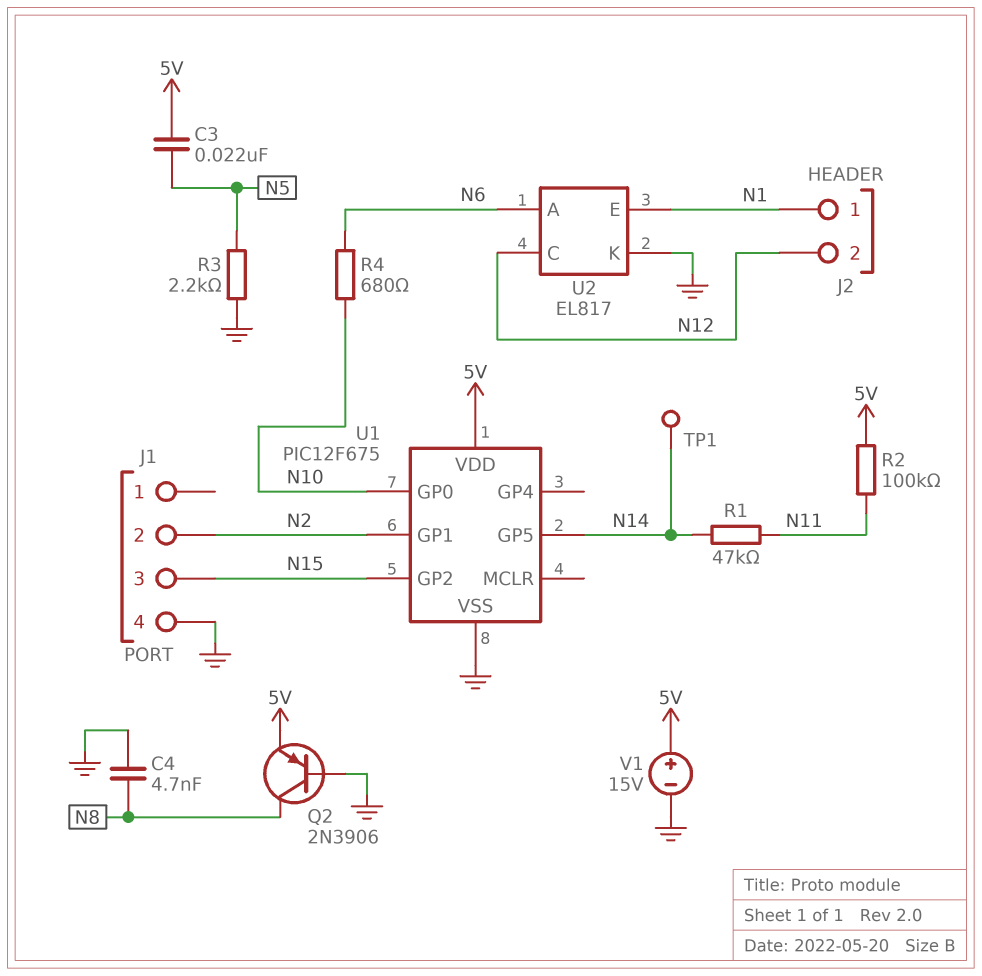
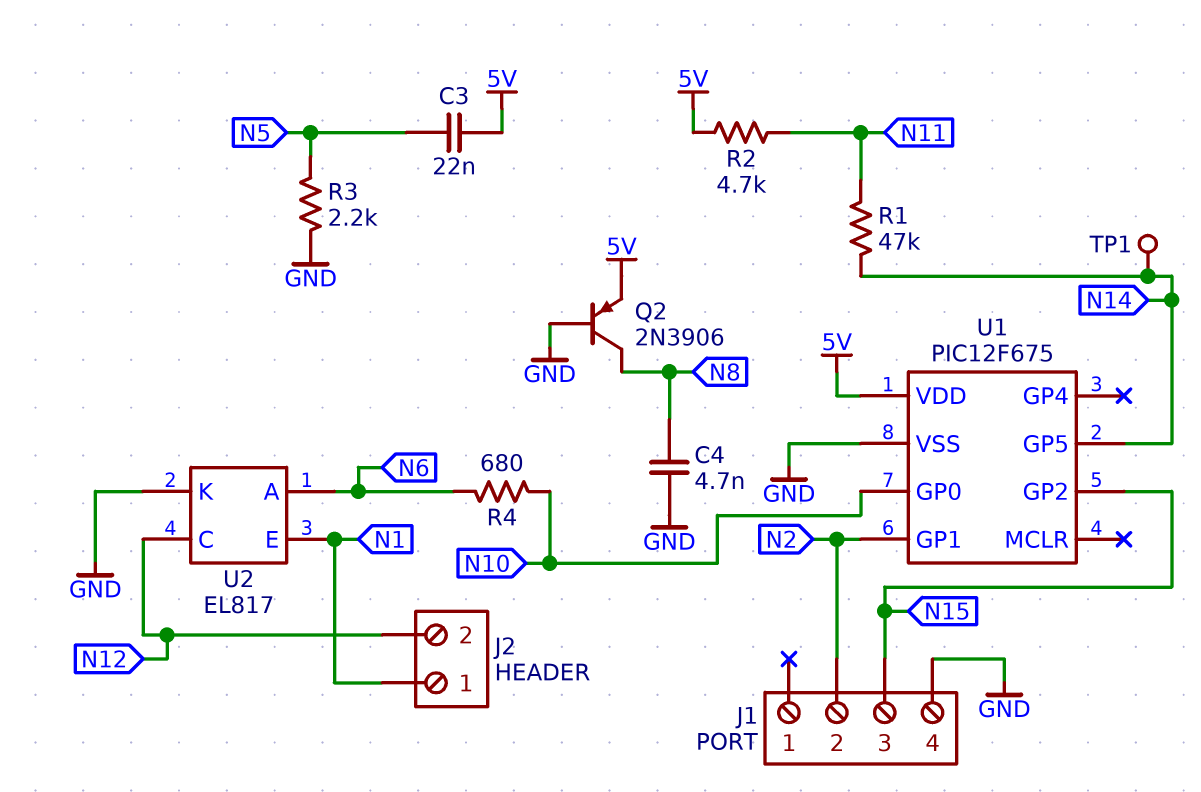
R2: 100k (5V, N11) -> 4.7k (5V, N11)
V1: 15V (plus 5V, minus GND) -> none

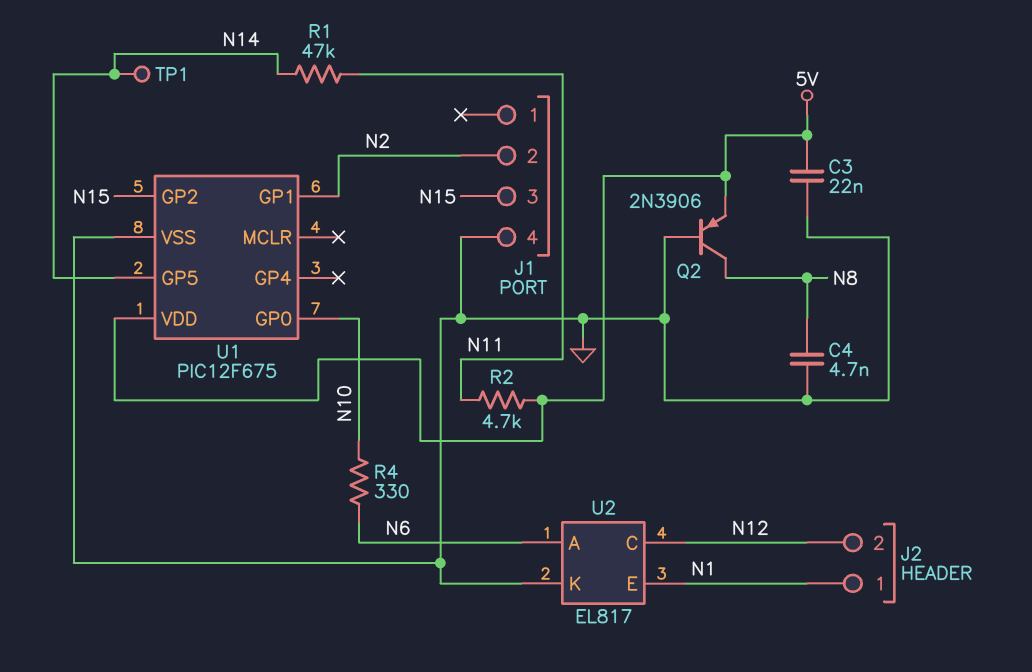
C3: 22nF (5V, N5) -> 22nF (5V, GND)
R3: 2.2k (GND, N5) -> none
R4: 680 (N6, N10) -> 330 (N6, N10)

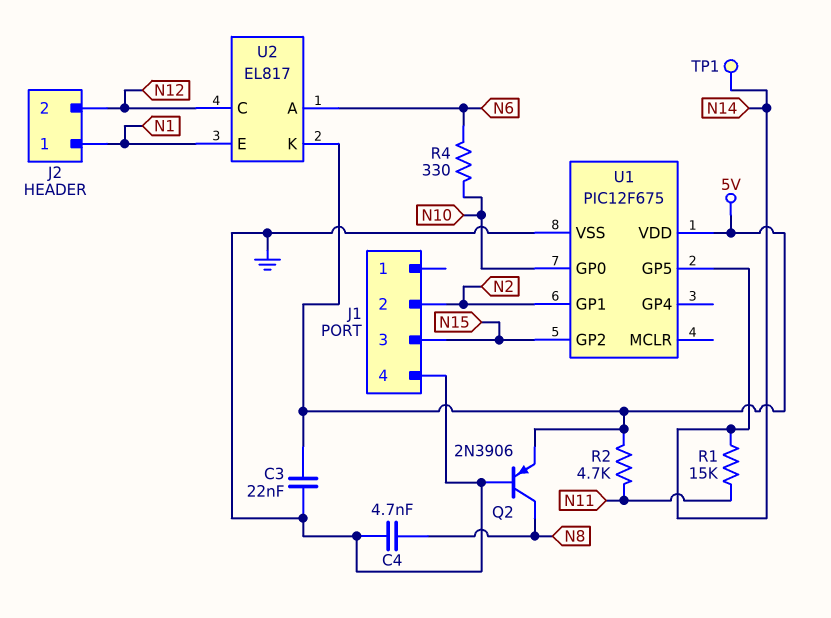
R1: 47k (N11, N14) -> 15k (N11, N14)
U2 pin K: GND -> 5V

